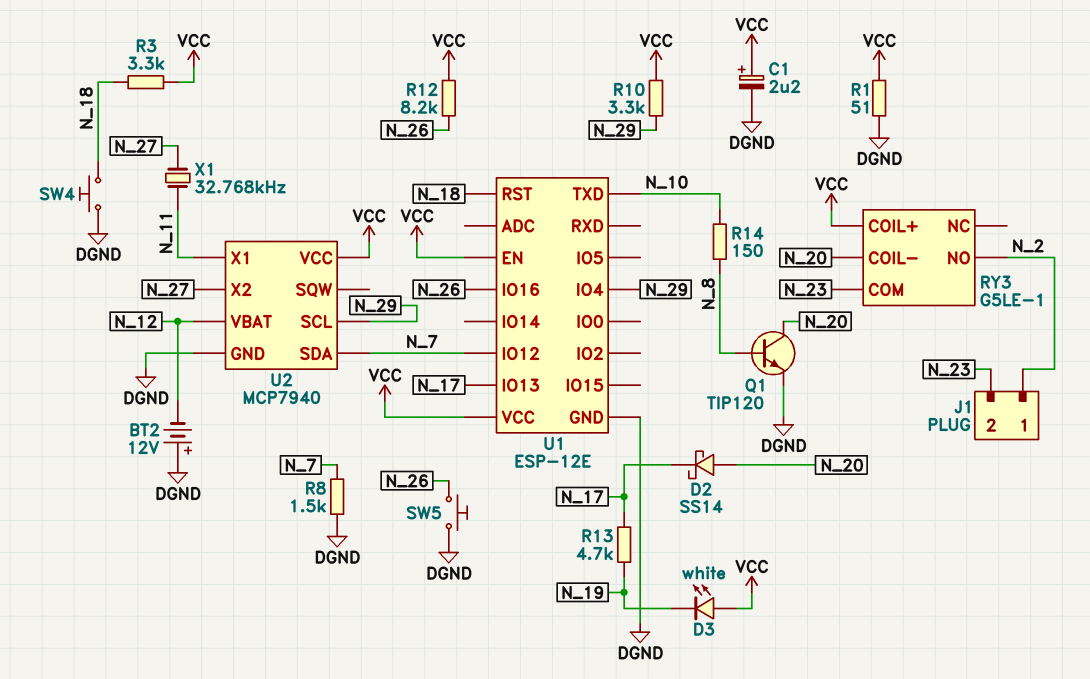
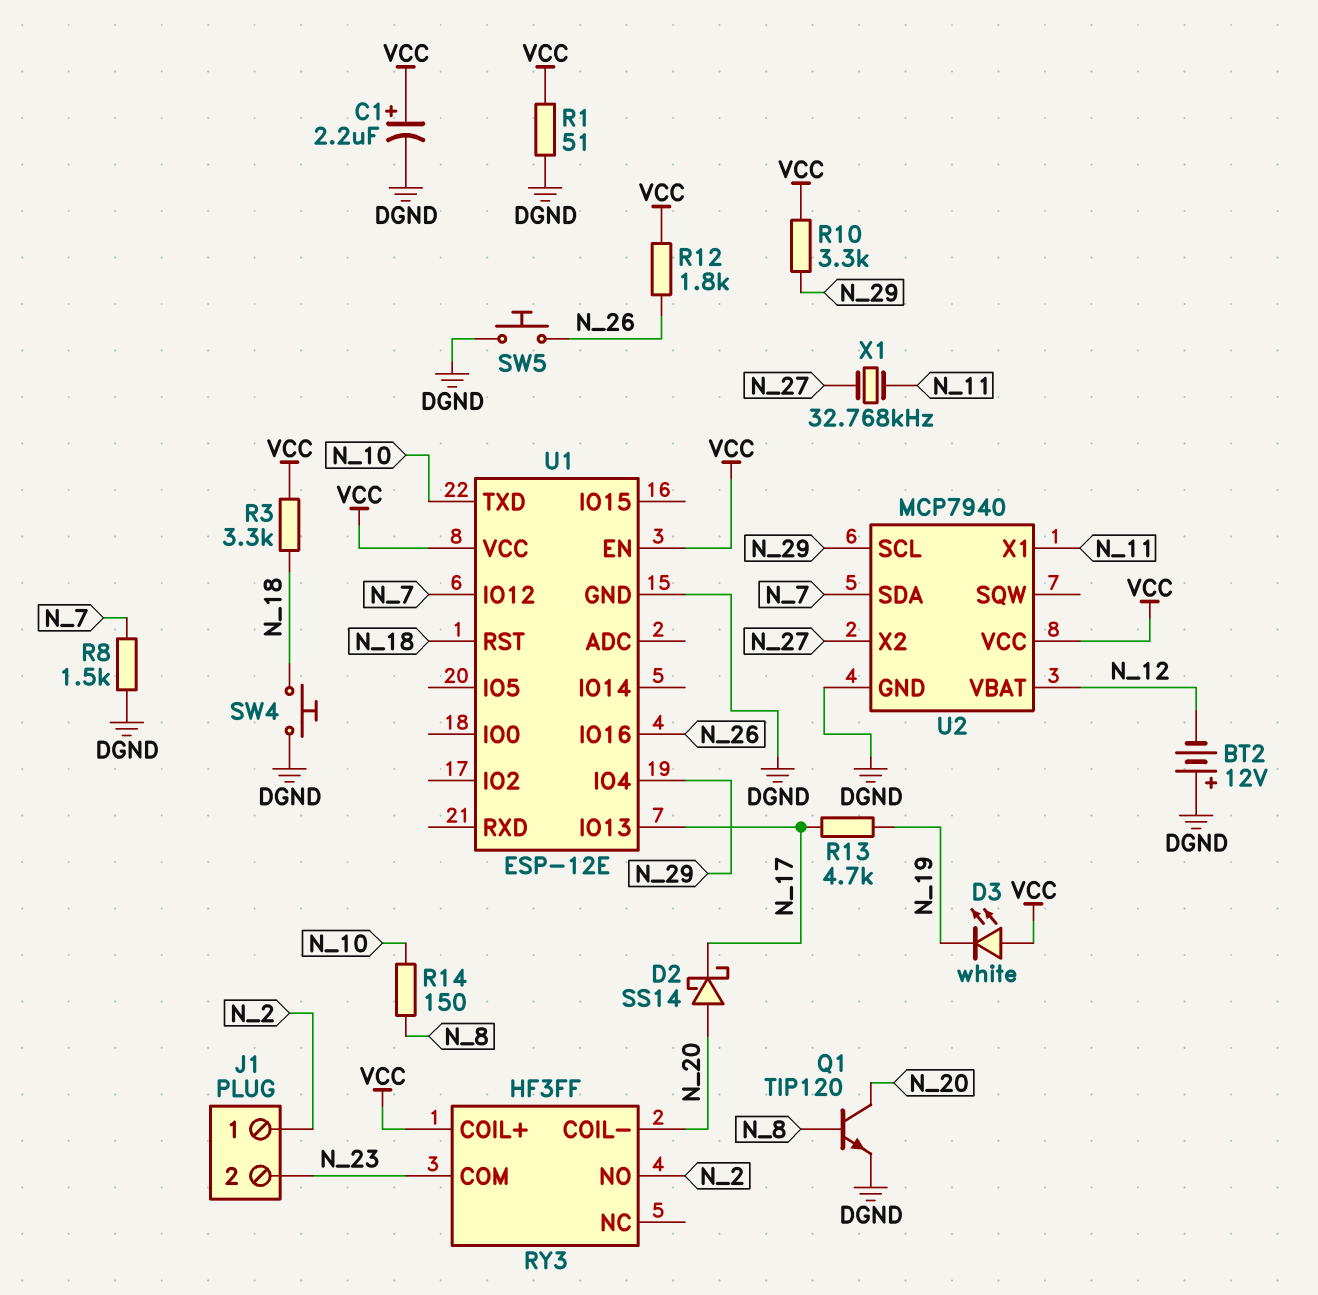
R12: 8.2k (N_26, VCC) -> 1.8k (N_26, VCC)
RY3: G5LE-1 -> HF3FF

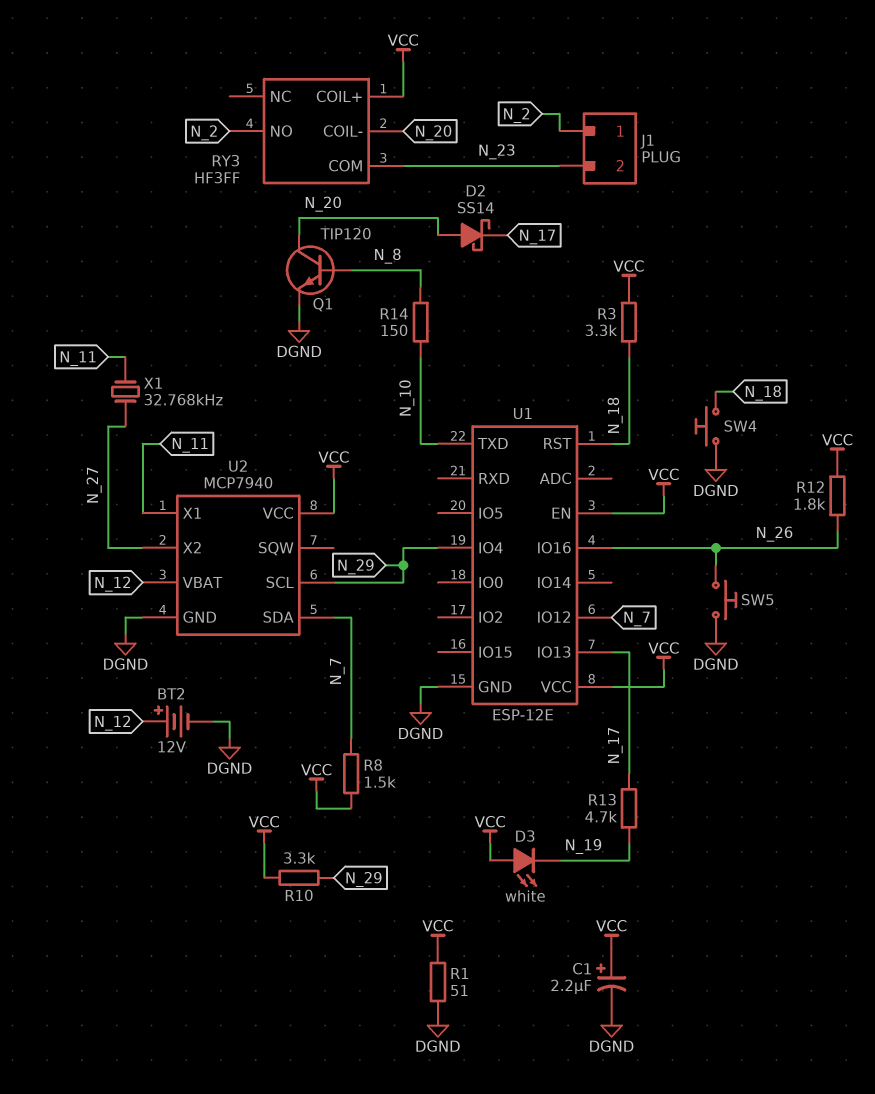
BT2: 12V (plus DGND, minus N_12) -> 12V (plus N_12, minus DGND)
R8: 1.5k (DGND, N_7) -> 1.5k (N_7, VCC)

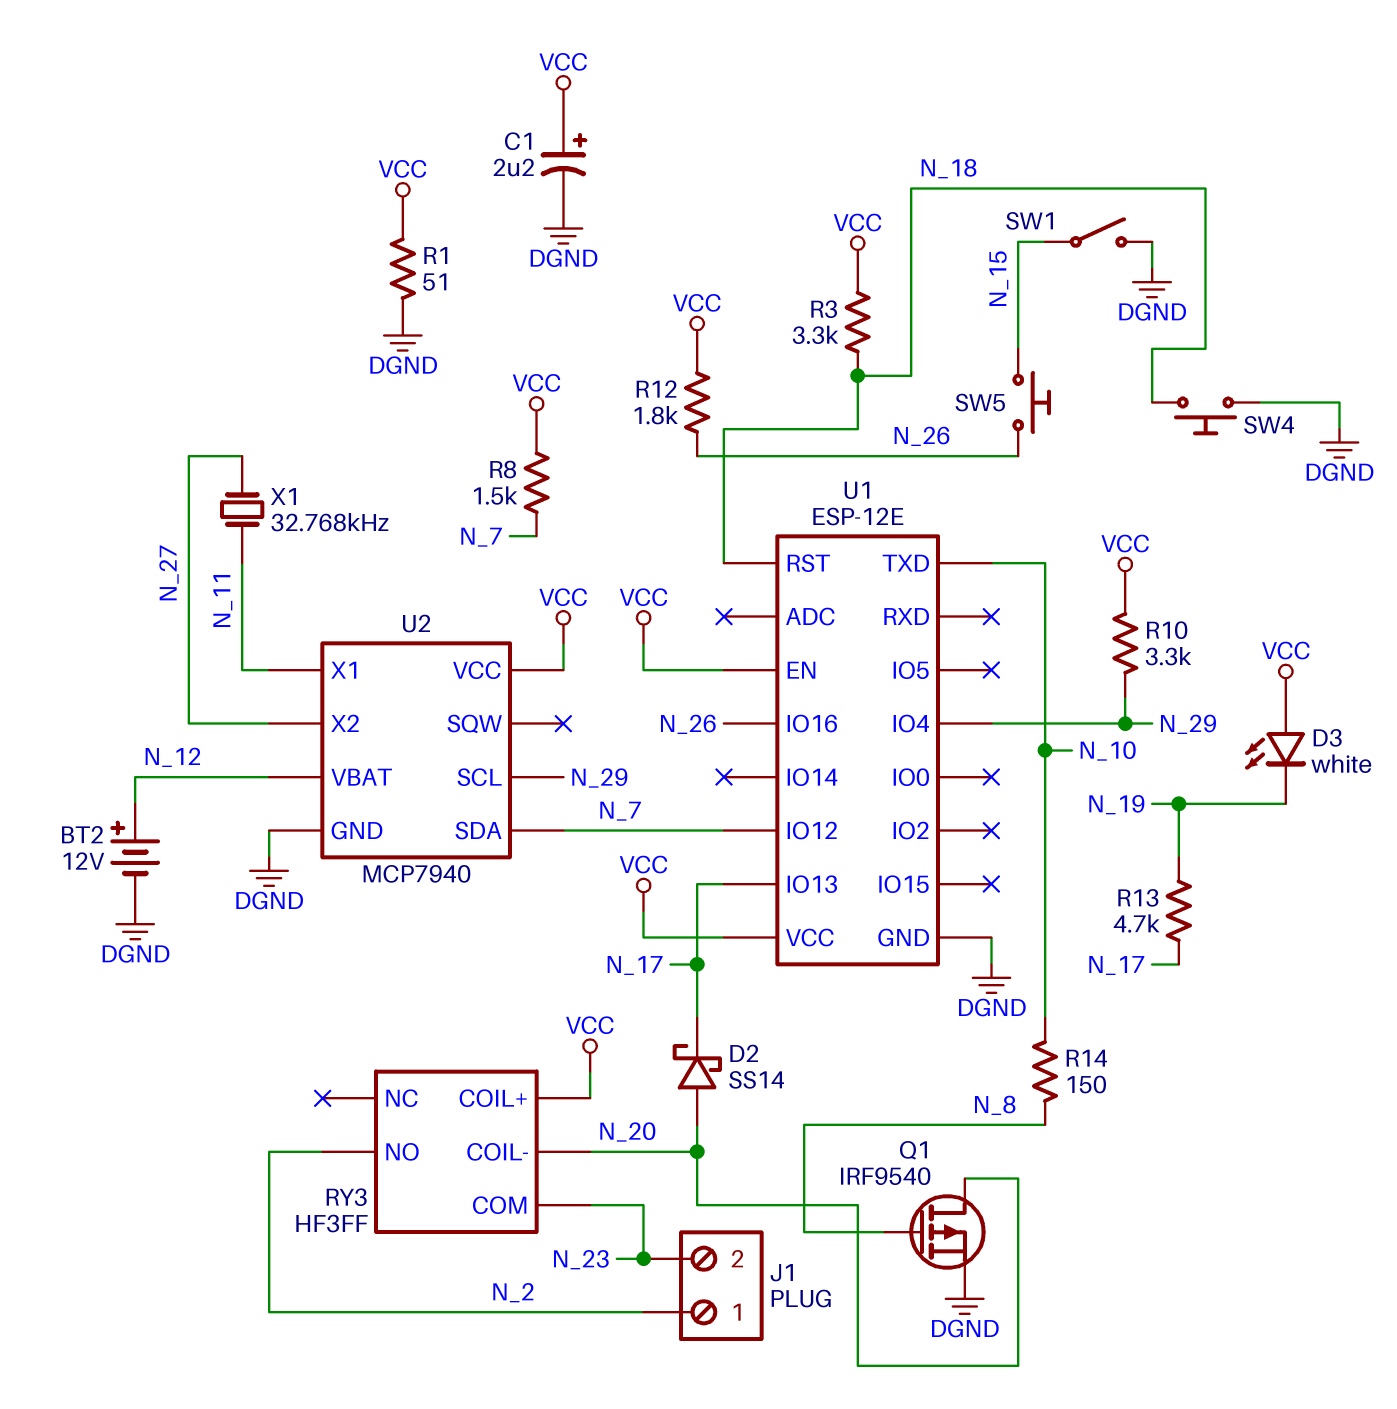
Q1: NPN TIP120 (B N_8, C N_20, E DGND) -> PMOS IRF9540 (G N_8, D N_20, S DGND)
SW1: none -> switch (DGND, N_15)
SW5: button (DGND, N_26) -> button (N_15, N_26)

